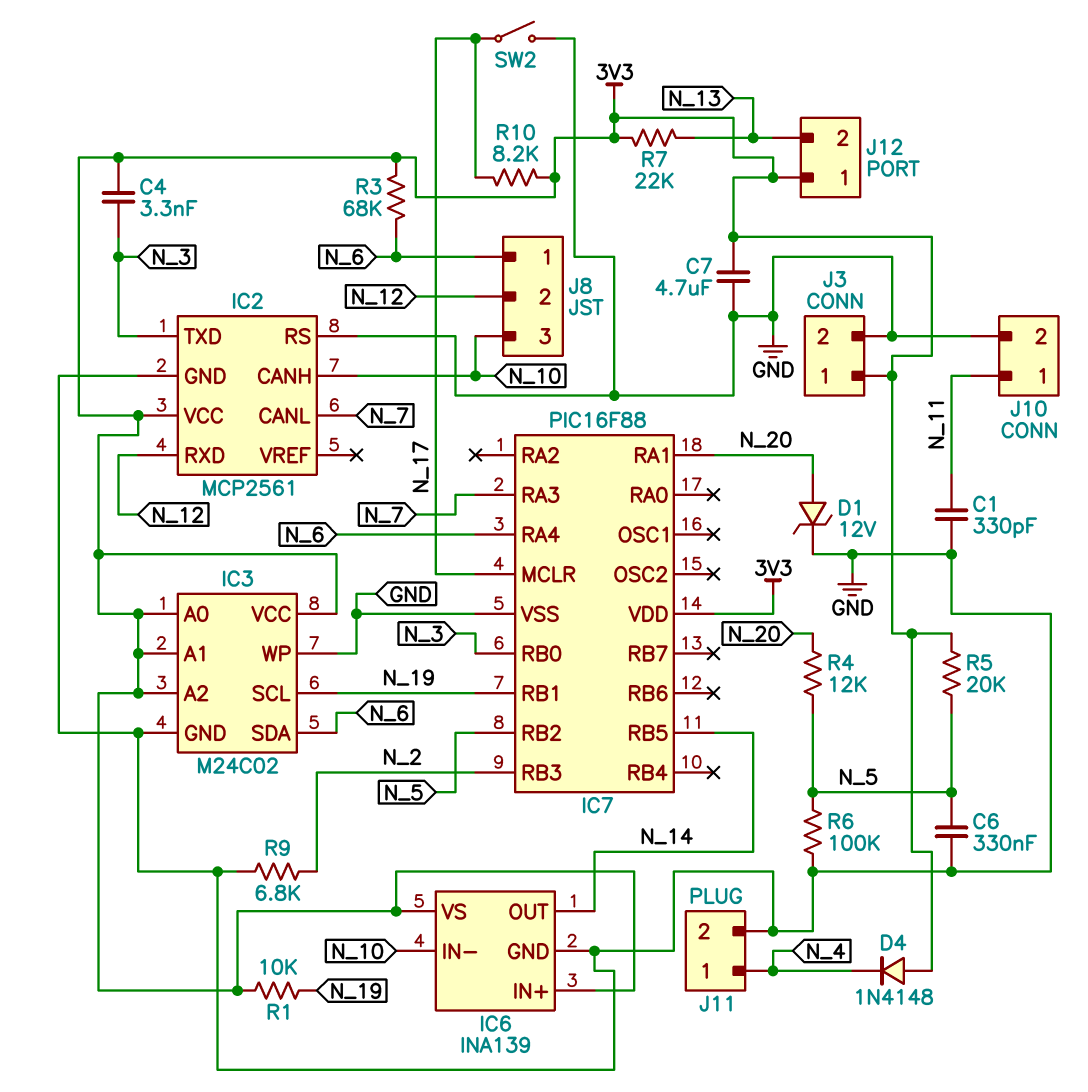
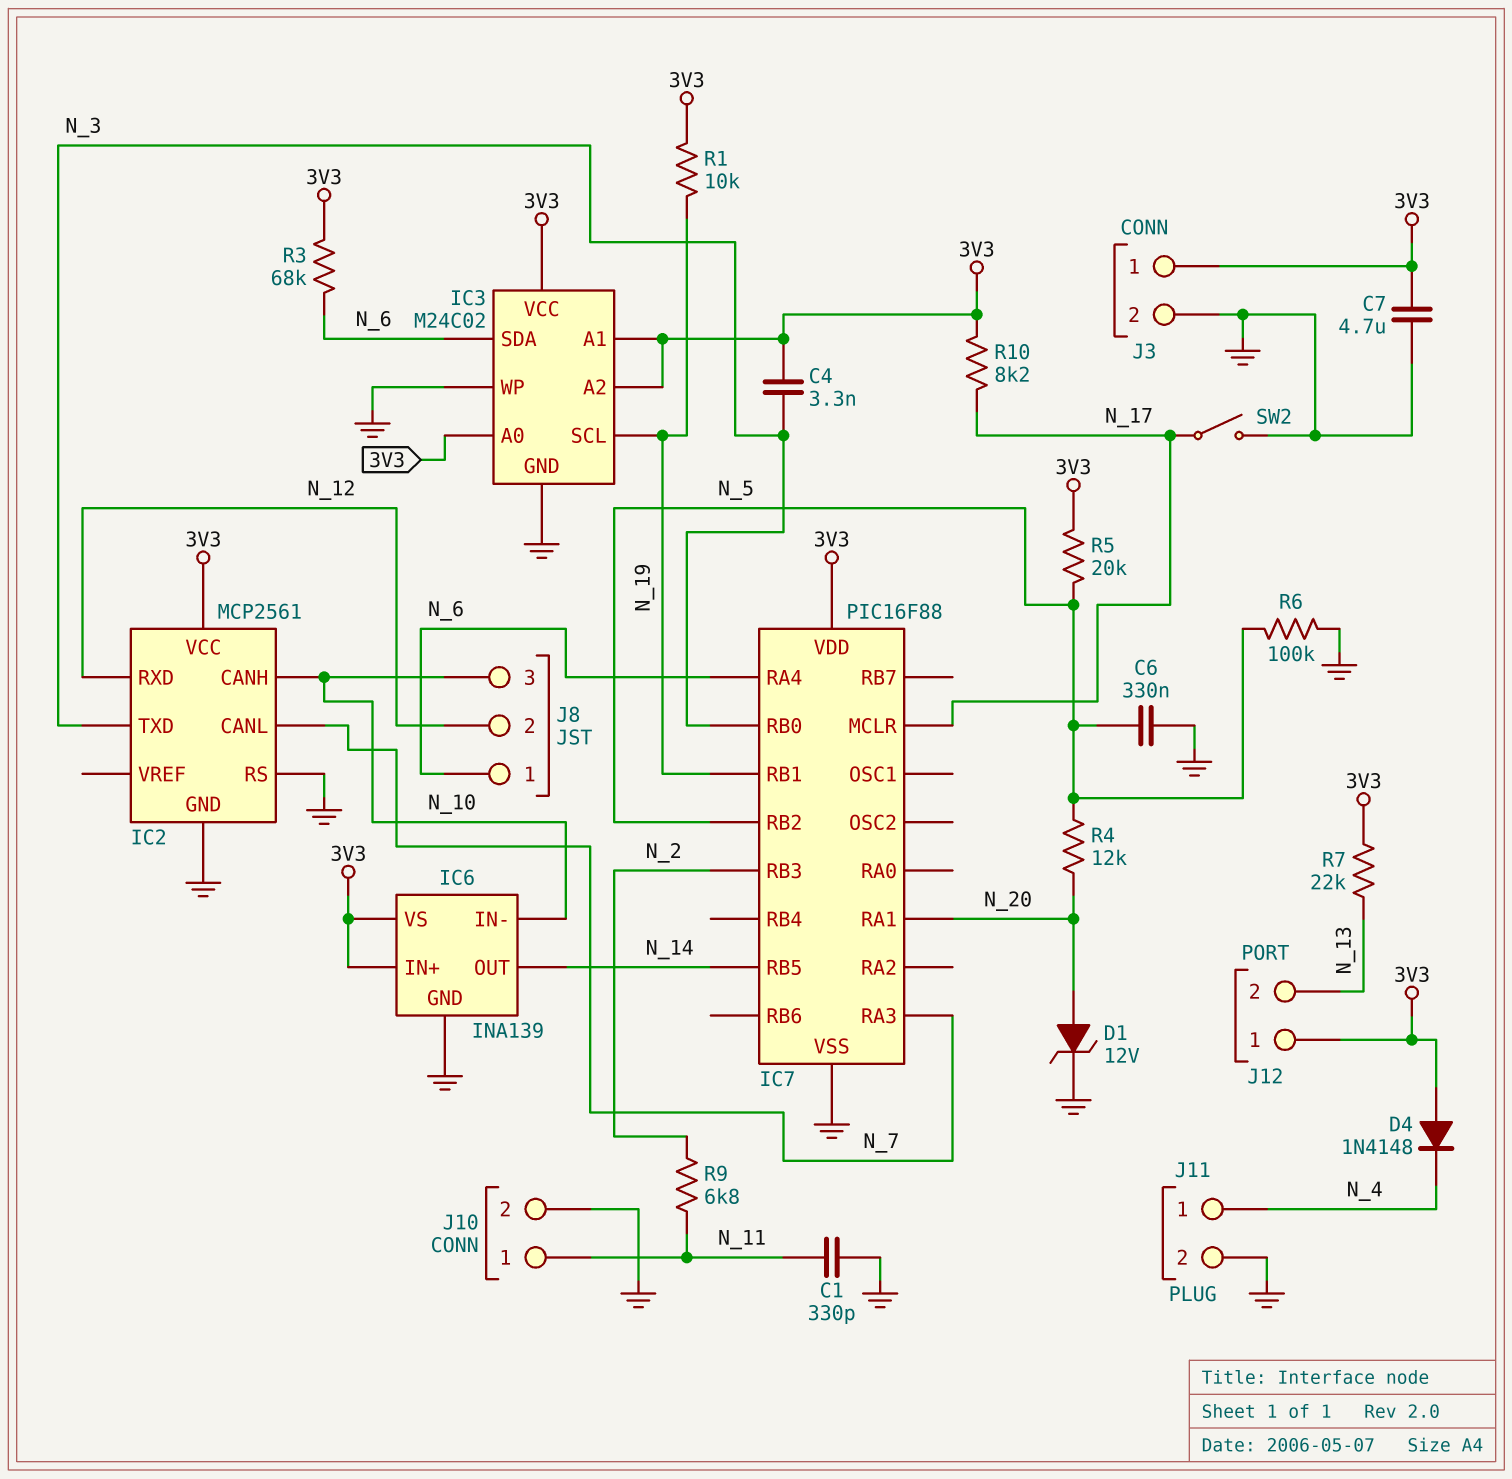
R9: 6.8k (GND, N_2) -> 6.8k (N_2, N_11)

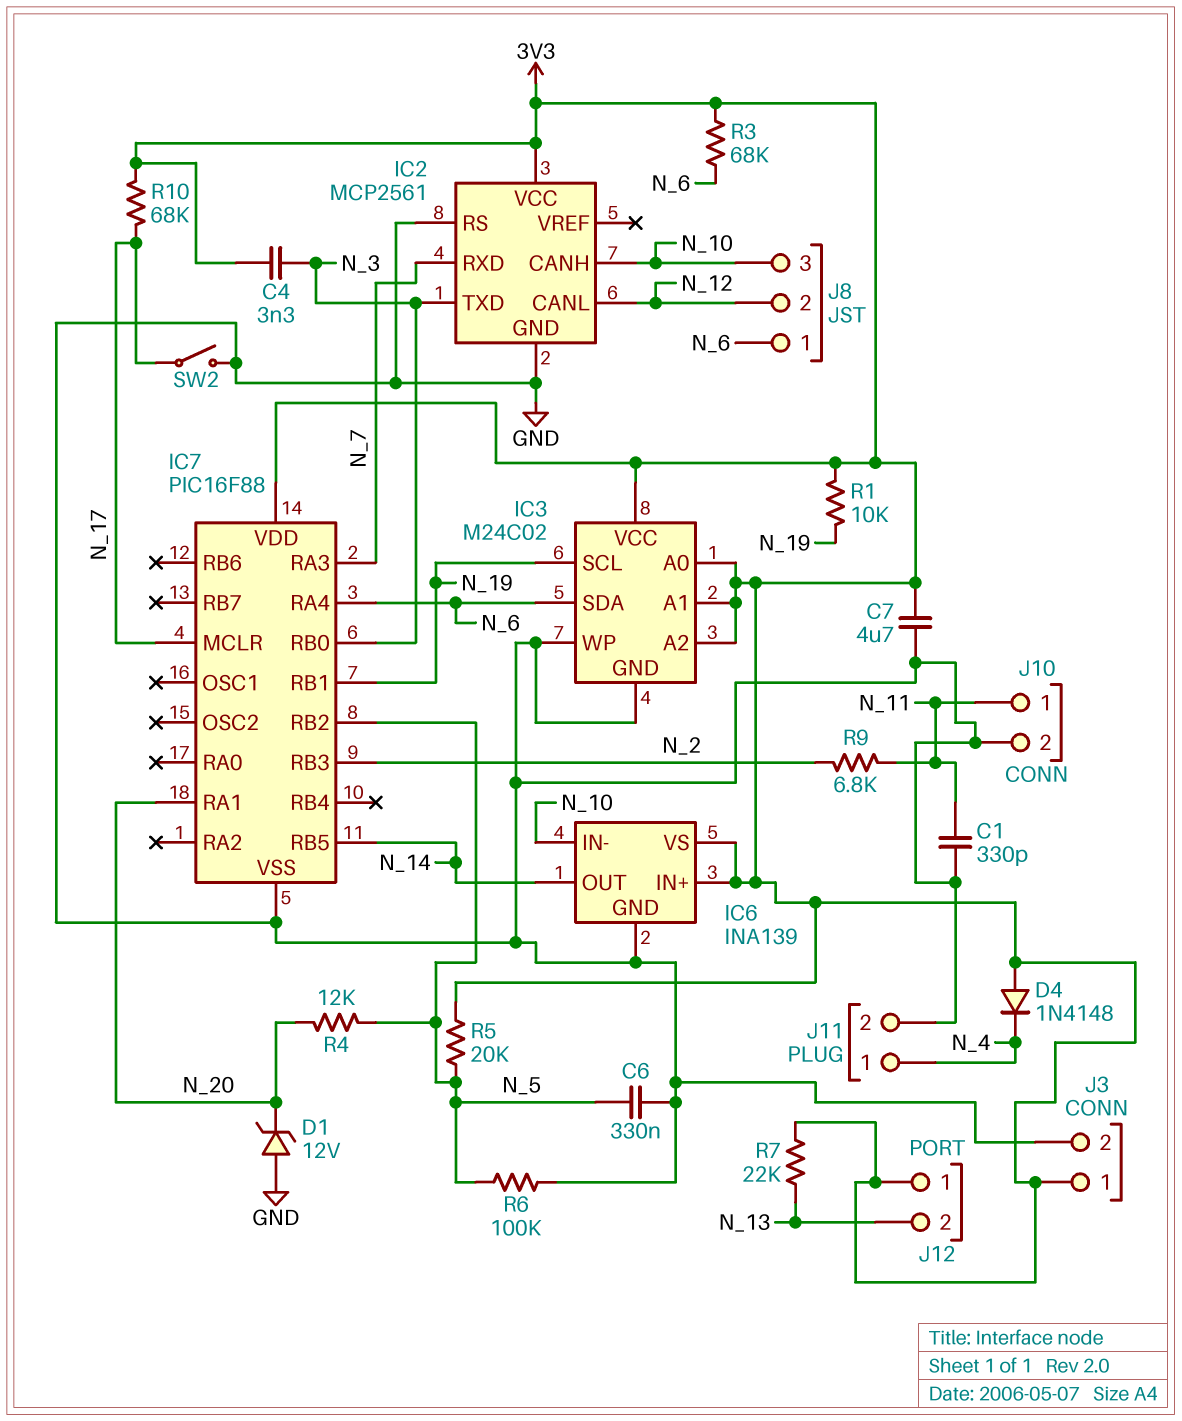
D1: zener 12V (A N_20, K GND) -> zener 12V (A GND, K N_20)
IC2 pin CANL: N_7 -> N_12
IC2 pin RXD: N_12 -> N_7
R10: 8.2k (3V3, N_17) -> 68k (3V3, N_17)

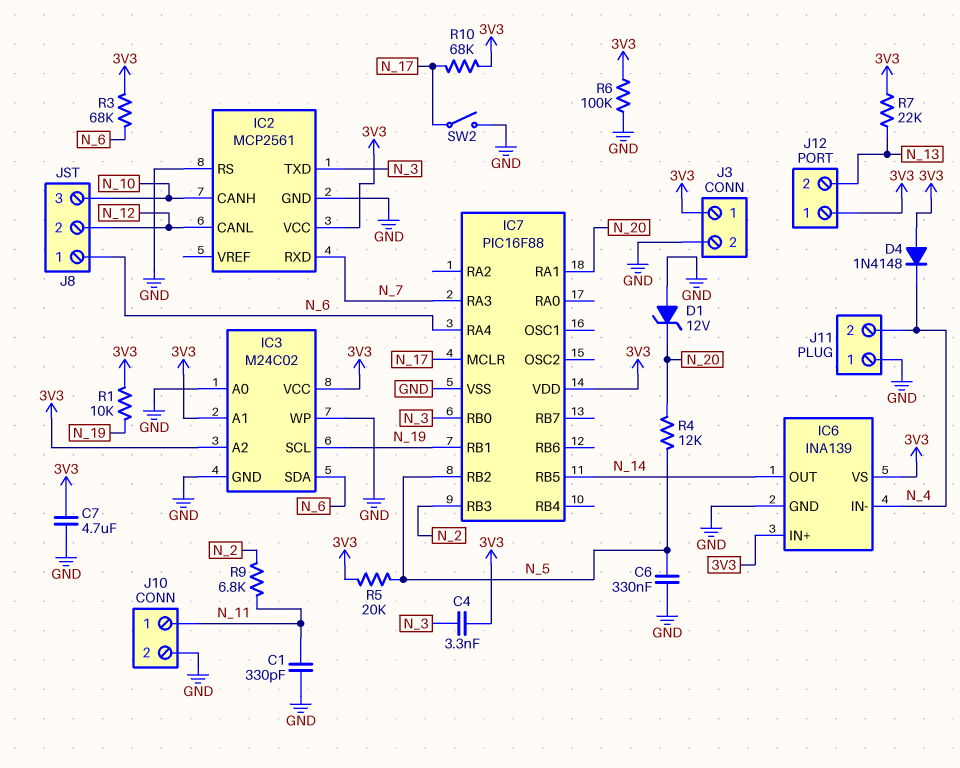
IC3 pin A0: 3V3 -> GND
IC6 pin IN-: N_10 -> N_4
J11 pin 1: N_4 -> GND
J11 pin 2: GND -> N_4
R6: 100k (GND, N_5) -> 100k (3V3, GND)

